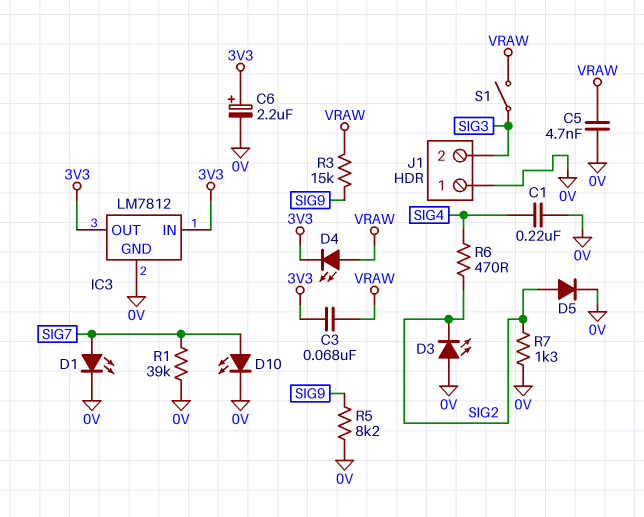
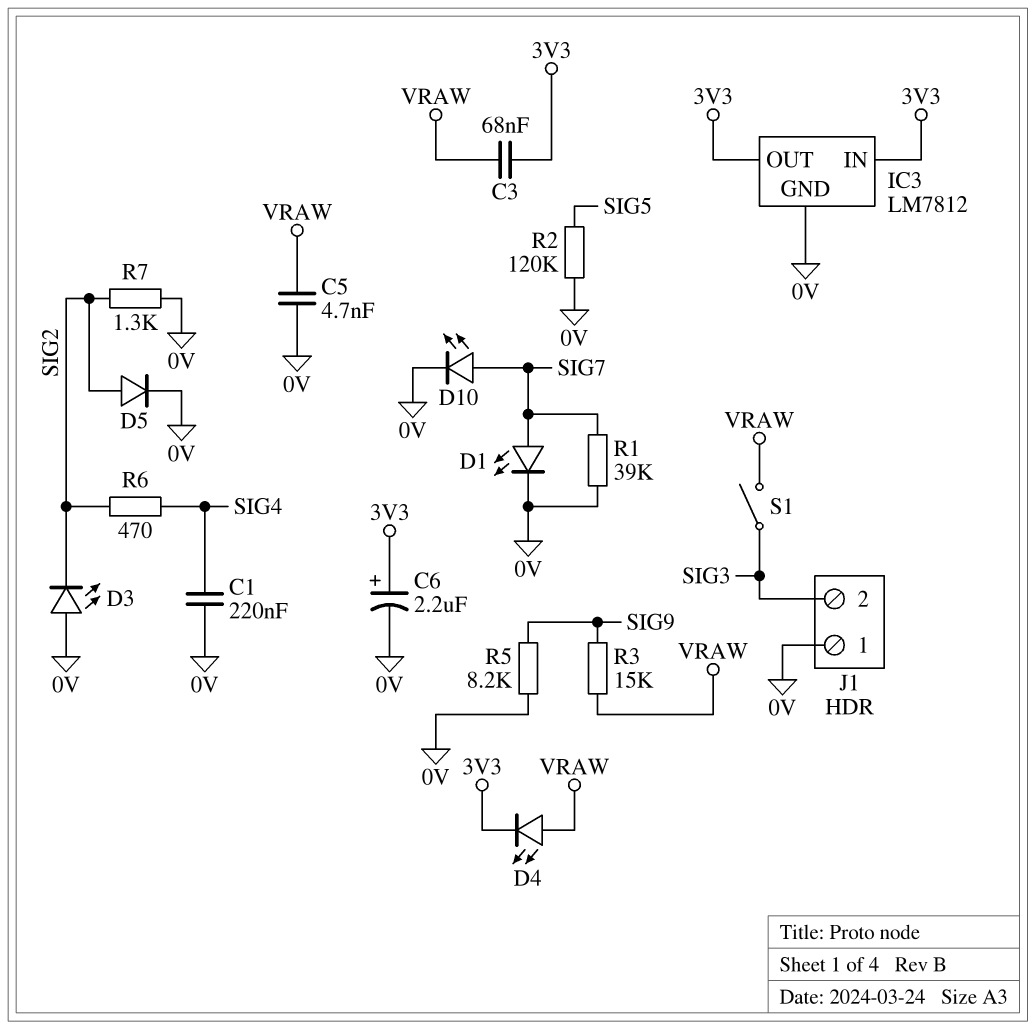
R2: none -> 120k (0V, SIG5)

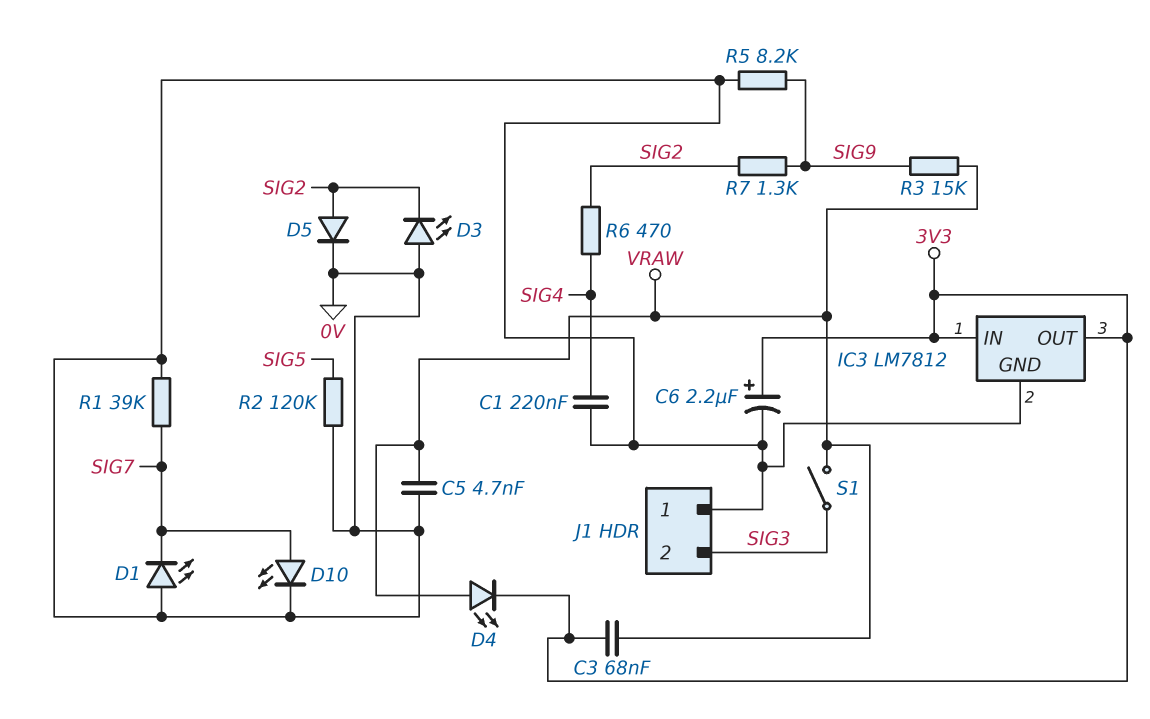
D1: LED (A SIG7, K 0V) -> LED (A 0V, K SIG7)
R7: 1.3k (0V, SIG2) -> 1.3k (SIG2, SIG9)

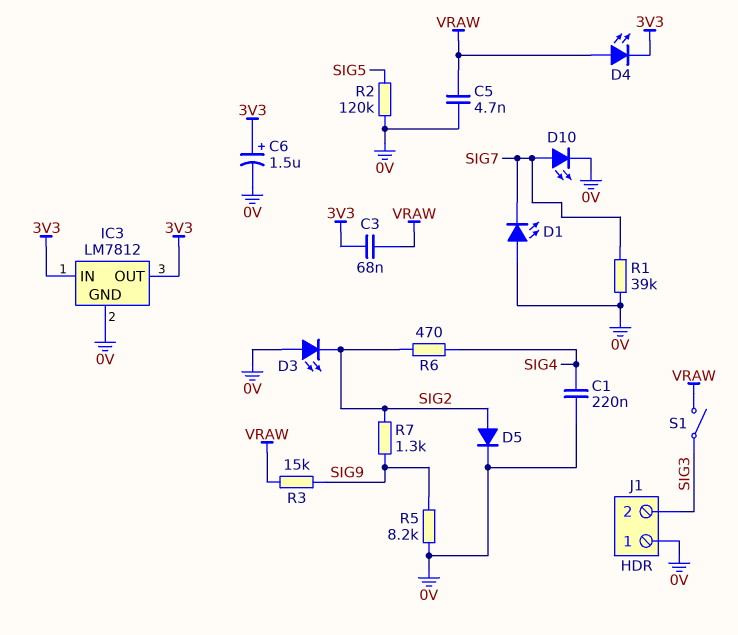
C6: 2.2uF (plus 3V3, minus 0V) -> 1.5uF (plus 3V3, minus 0V)

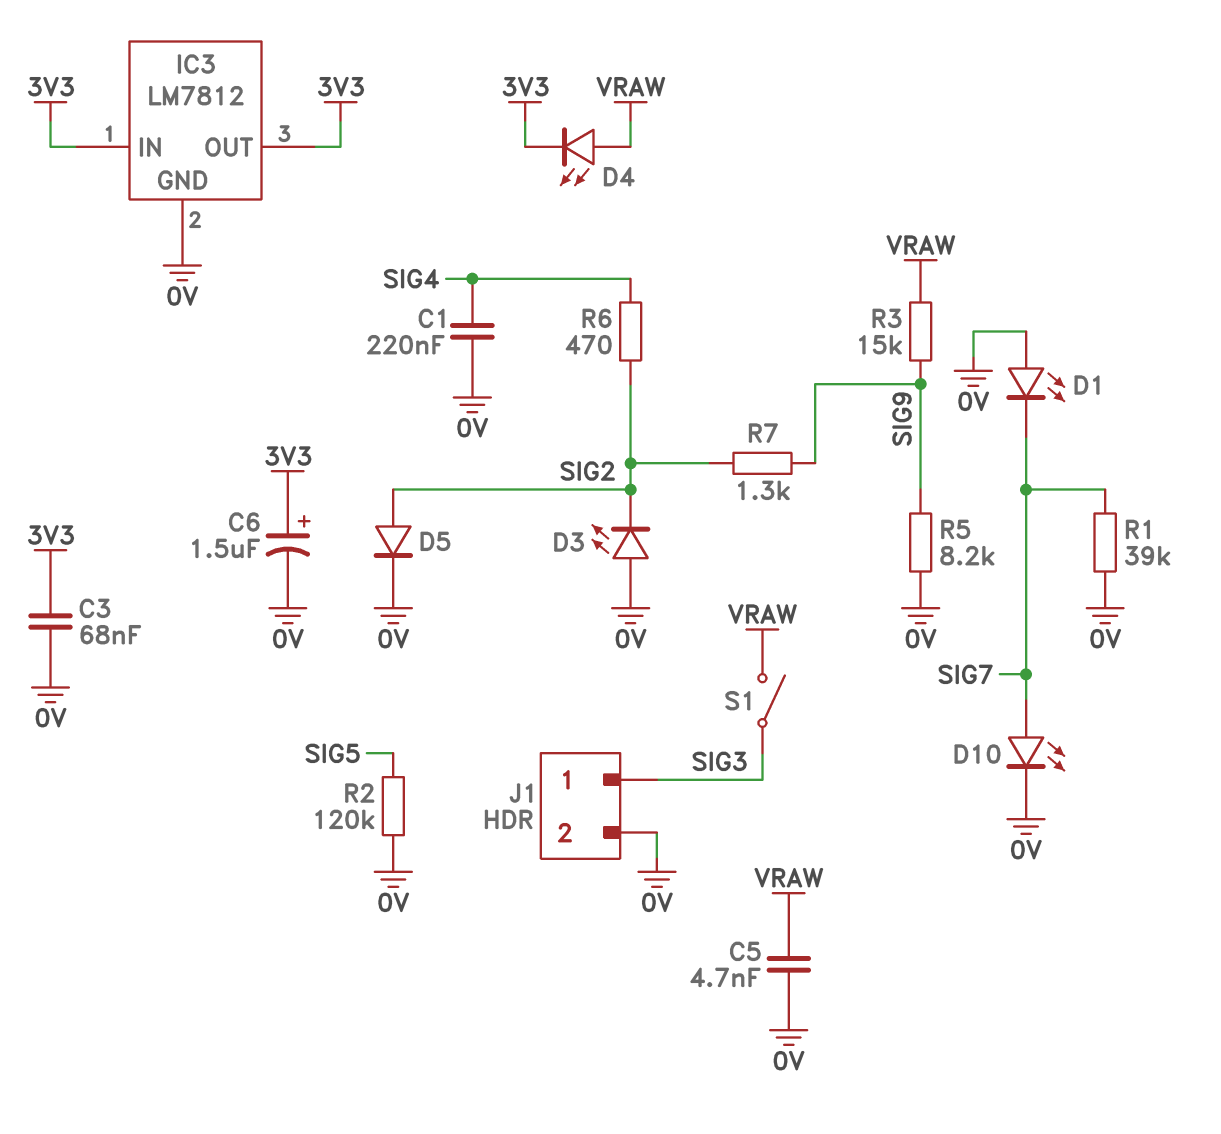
C3: 68nF (3V3, VRAW) -> 68nF (0V, 3V3)
J1 pin 1: 0V -> SIG3
J1 pin 2: SIG3 -> 0V

